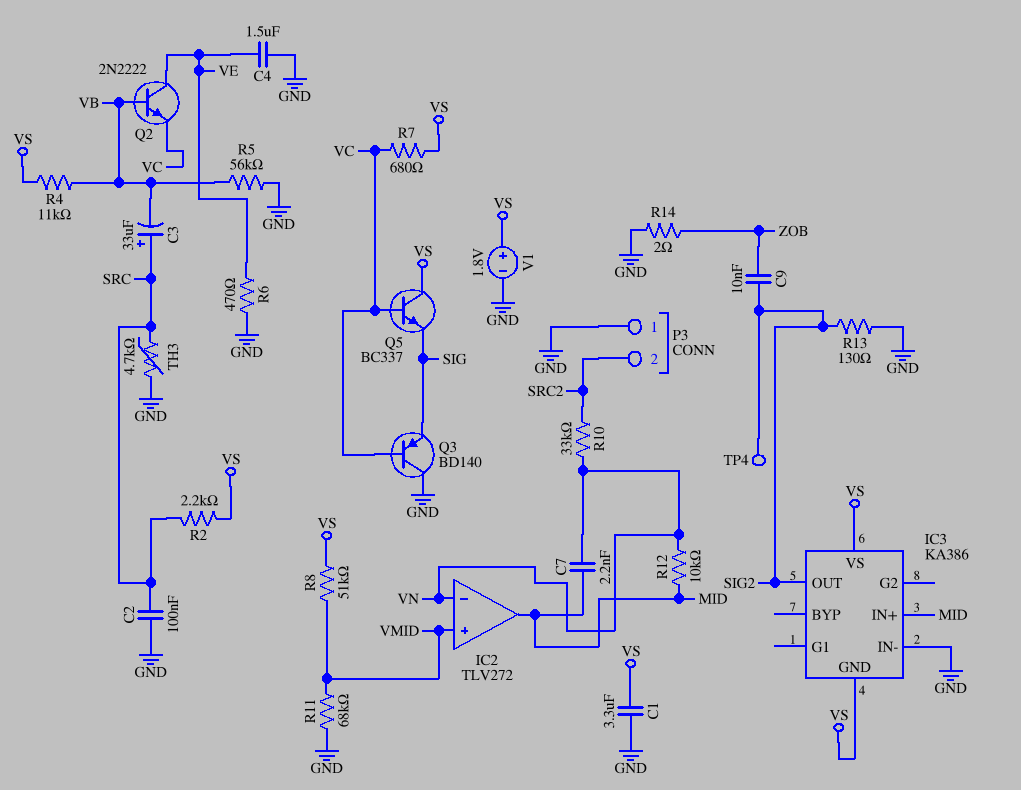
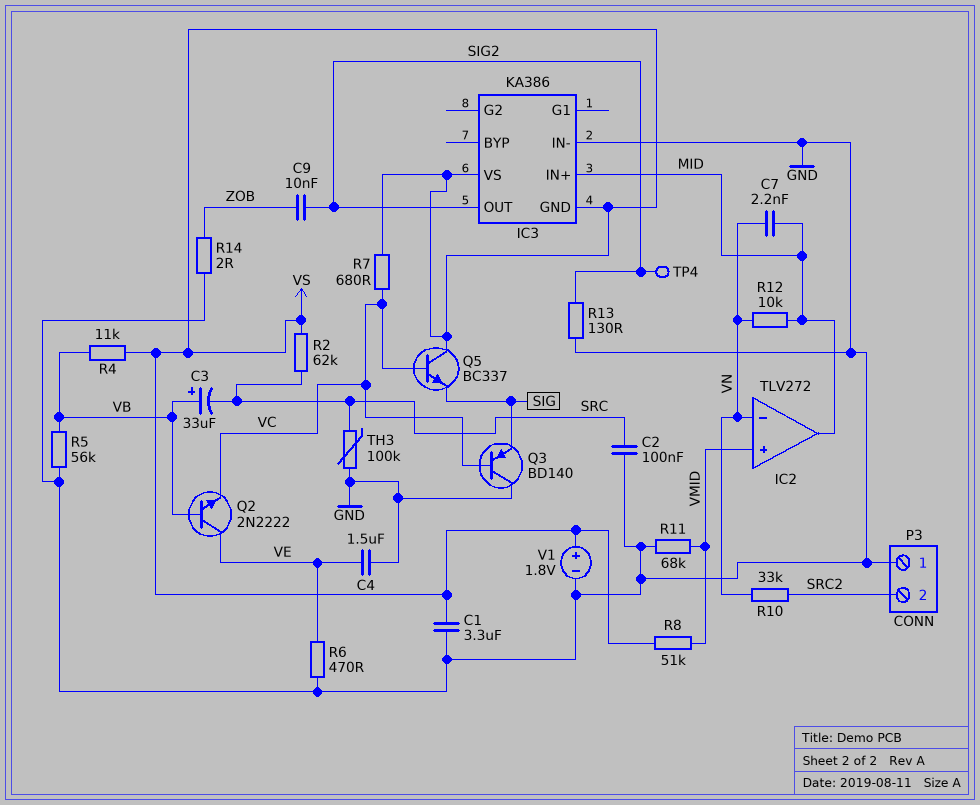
C3: 33uF (plus SRC, minus VB) -> 33uF (plus VB, minus SRC)
R2: 2.2k (SRC, VS) -> 62k (SRC, VS)
TH3: 4.7k (GND, SRC) -> 100k (GND, SRC)

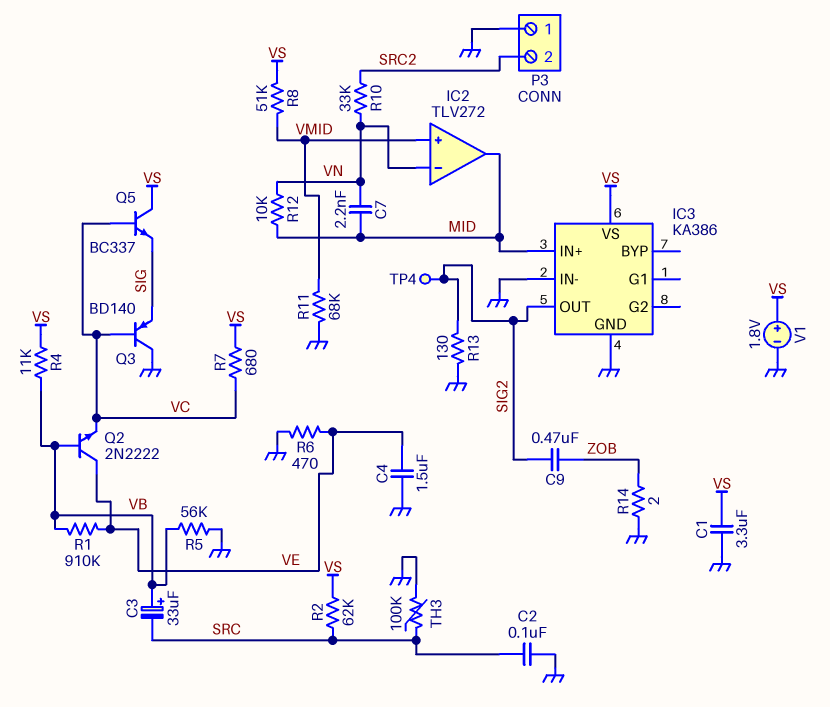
C9: 10nF (SIG2, ZOB) -> 470nF (SIG2, ZOB)
IC3 pin GND: VS -> GND
R1: none -> 910k (VB, VE)

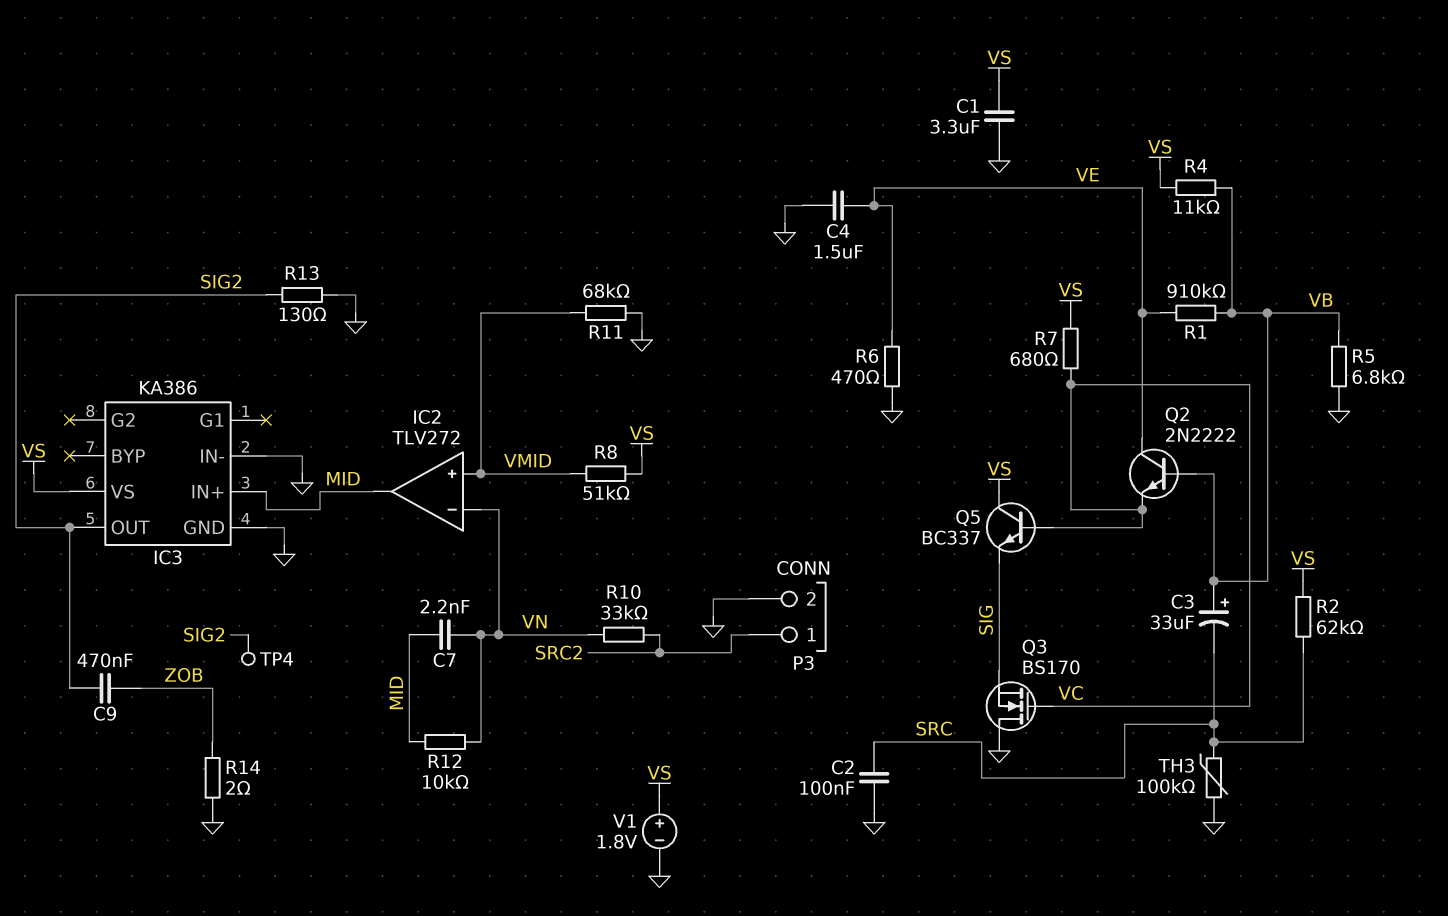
P3 pin 1: GND -> SRC2
P3 pin 2: SRC2 -> GND
Q3: PNP BD140 (B VC, C GND, E SIG) -> NMOS BS170 (G VC, D GND, S SIG)
R5: 56k (GND, VB) -> 6.8k (GND, VB)

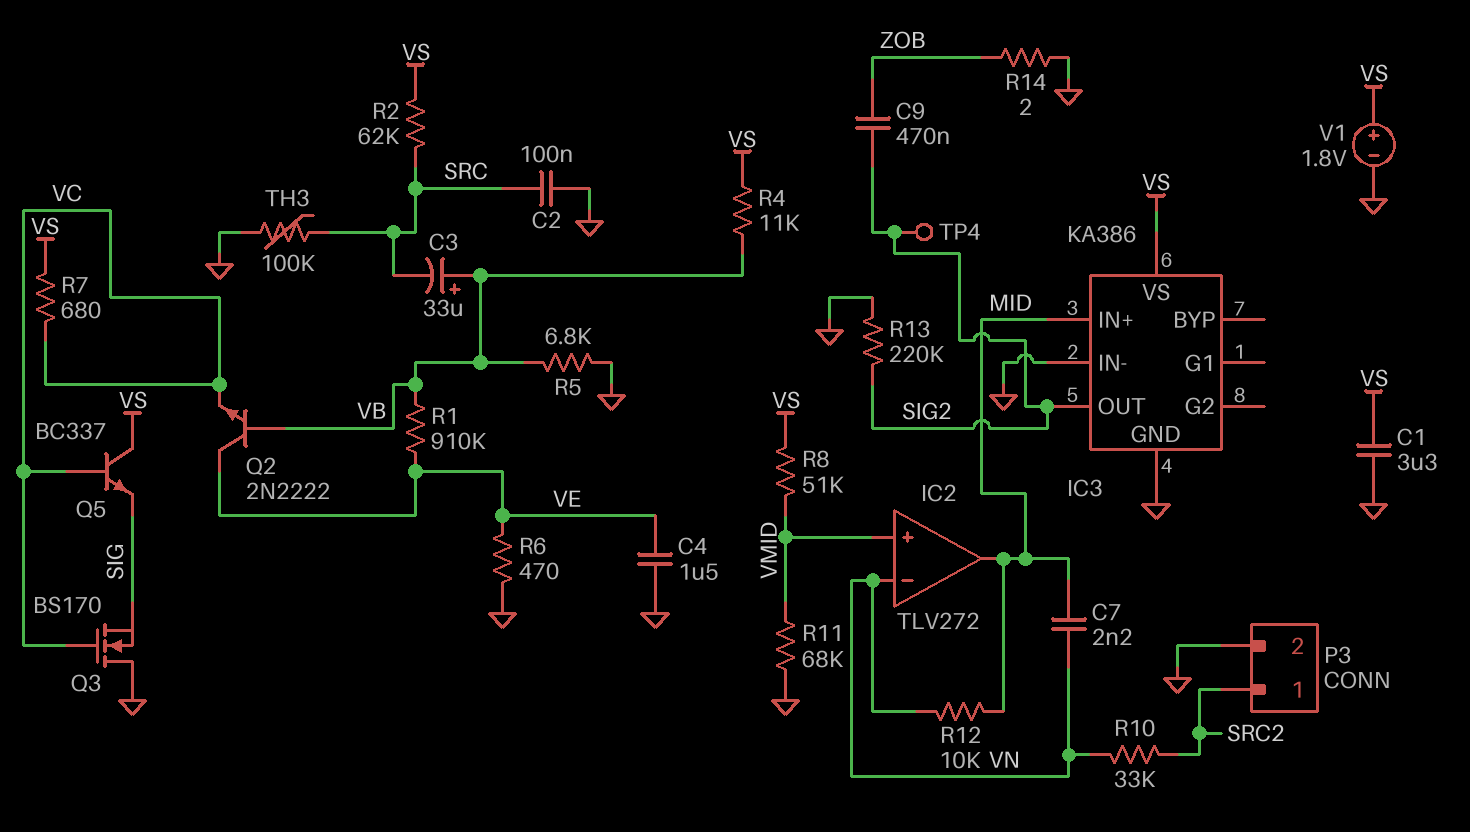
R13: 130 (GND, SIG2) -> 220k (GND, SIG2)

